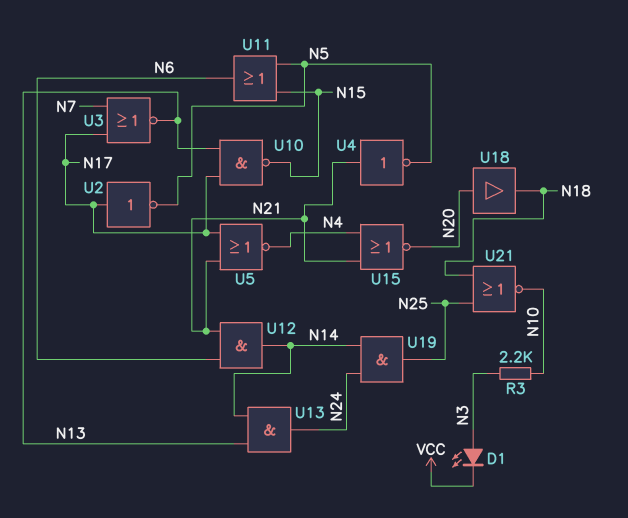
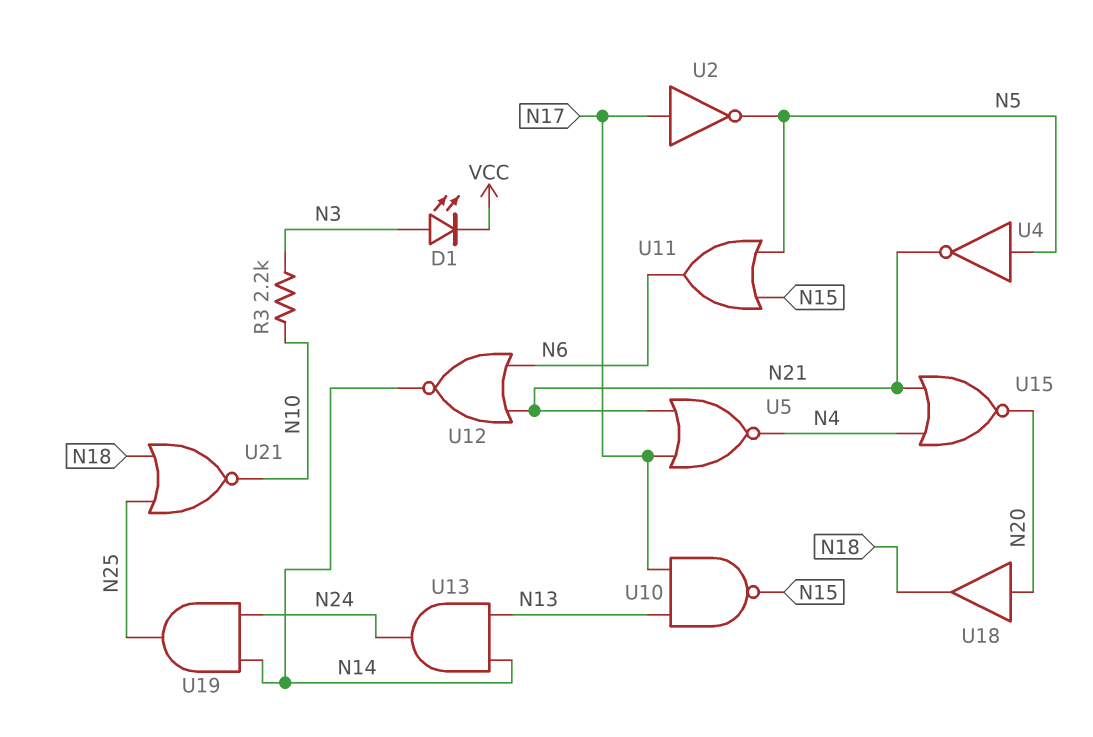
U3: NOR (in N7, in N17, out N13) -> none
U4: NOT (in N21, out N5) -> NOT (in N5, out N21)
U12: AND (in N6, in N21, out N14) -> NOR (in N6, in N21, out N14)

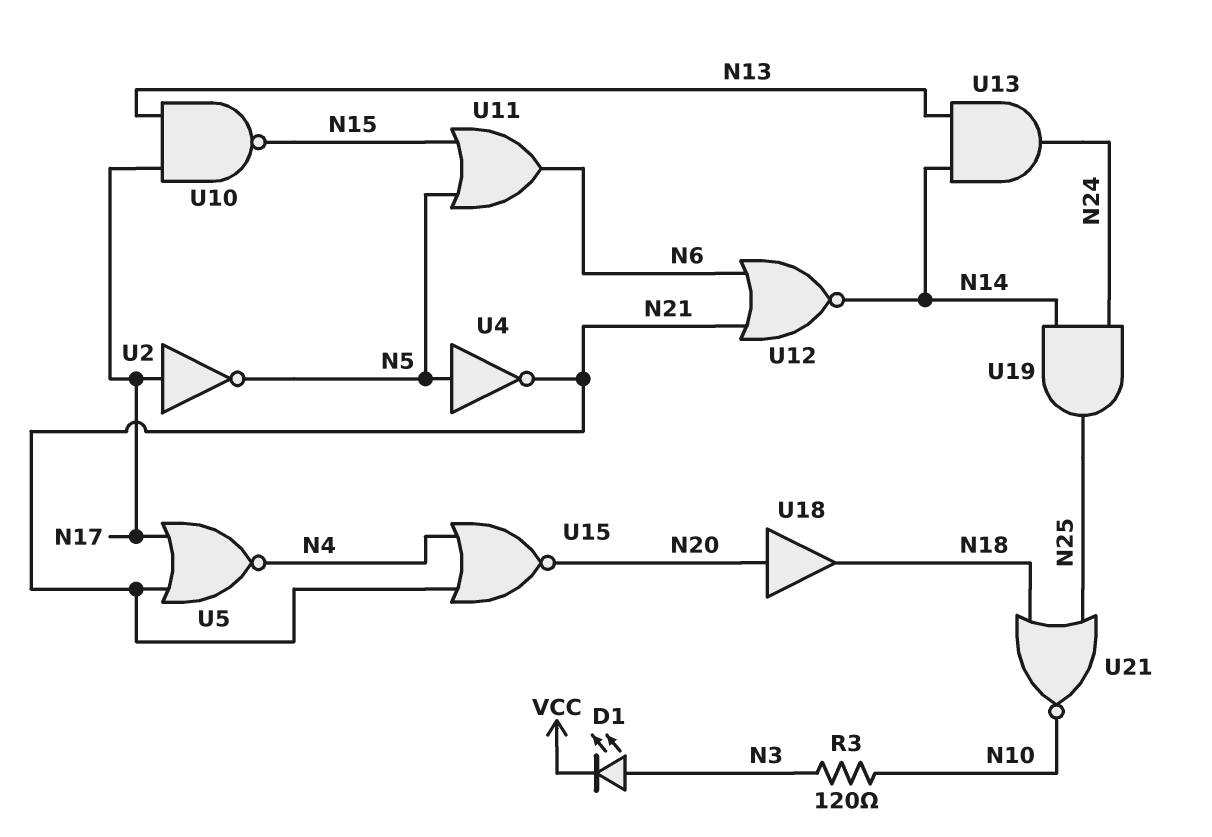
R3: 2.2k (N3, N10) -> 120 (N3, N10)

